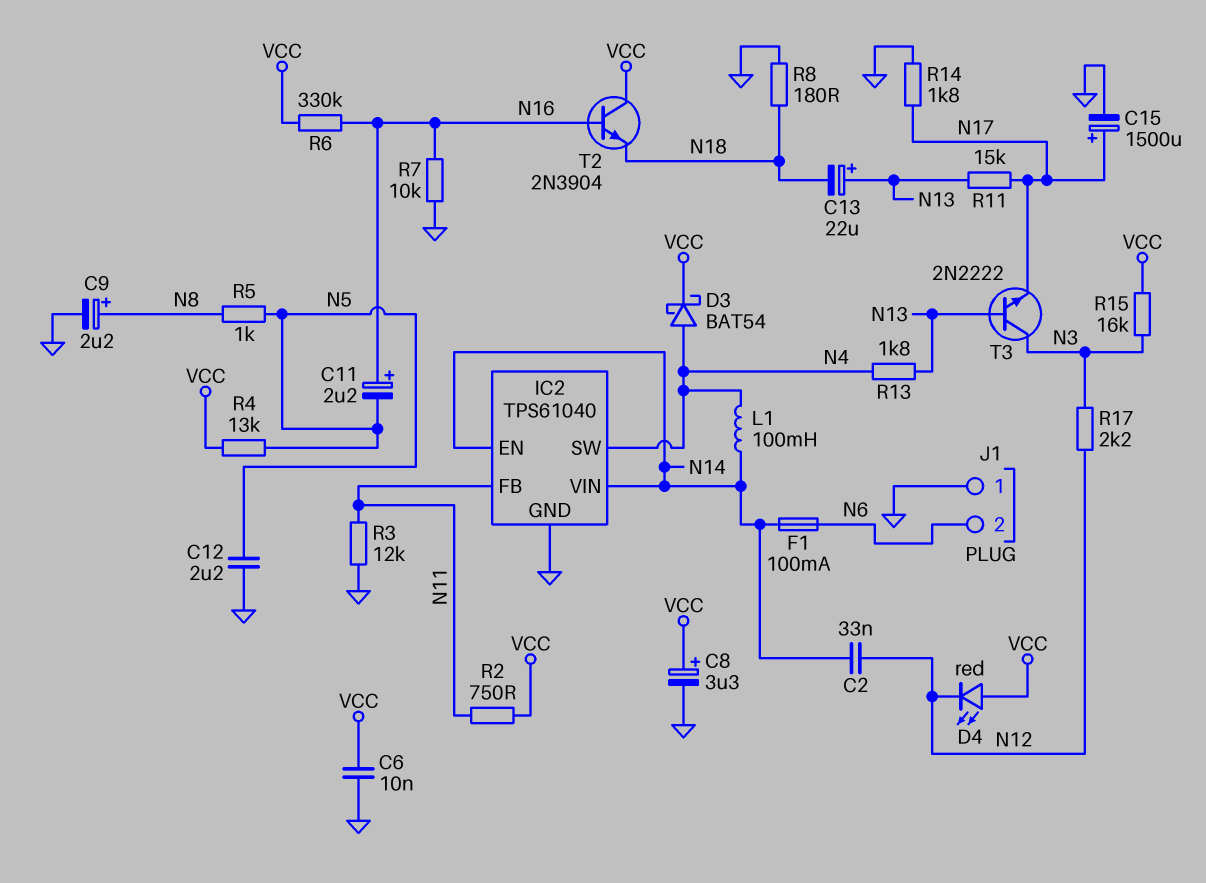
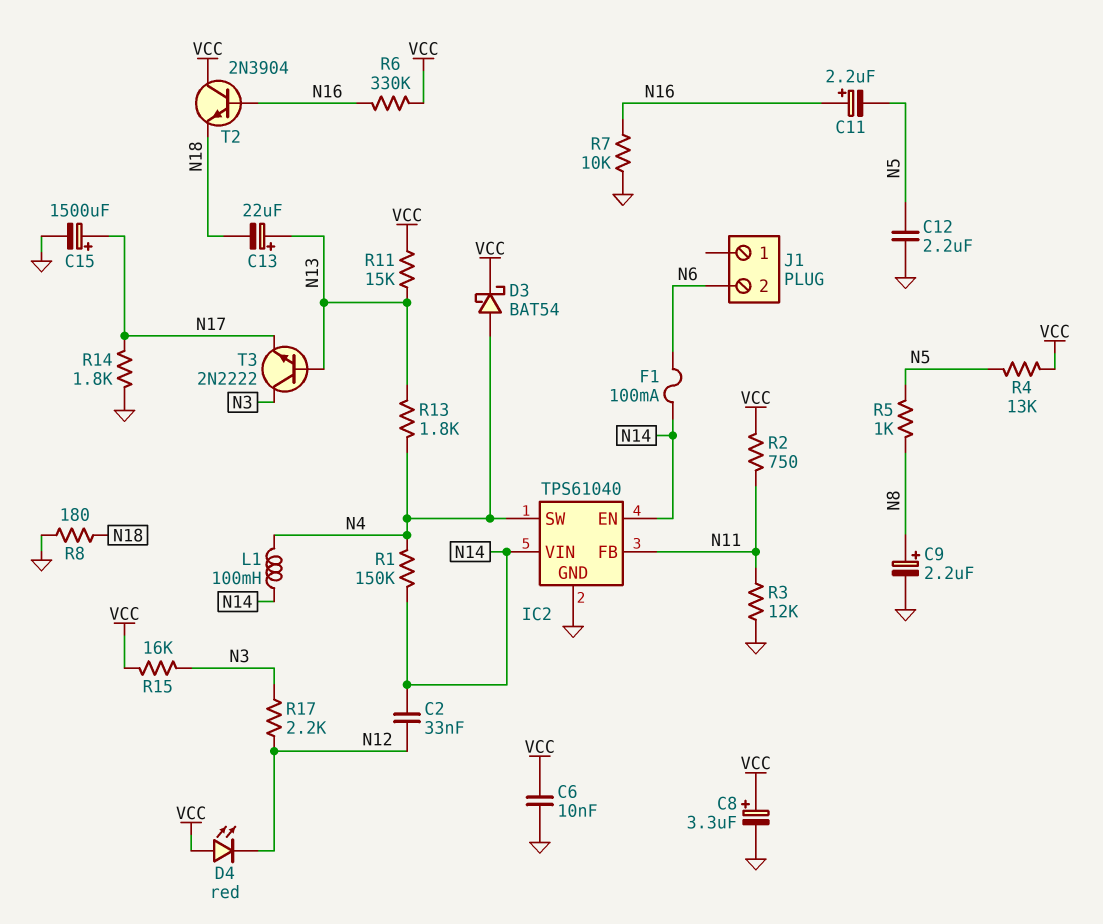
J1 pin 1: GND -> none
R1: none -> 150k (N4, N14)
R11: 15k (N13, N17) -> 15k (N13, VCC)

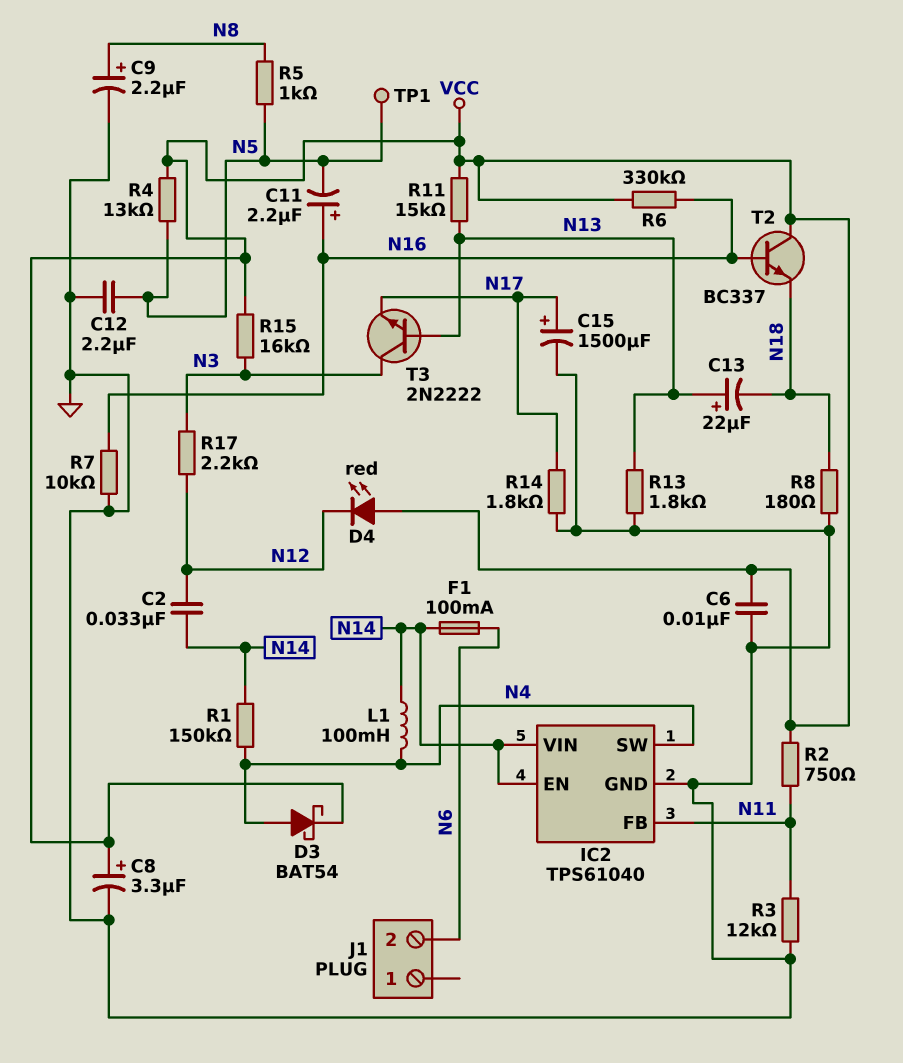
R13: 1.8k (N4, N13) -> 1.8k (GND, N13)
T2: NPN 2N3904 (B N16, C VCC, E N18) -> NPN BC337 (B N16, C VCC, E N18)
TP1: none -> test point (N5)

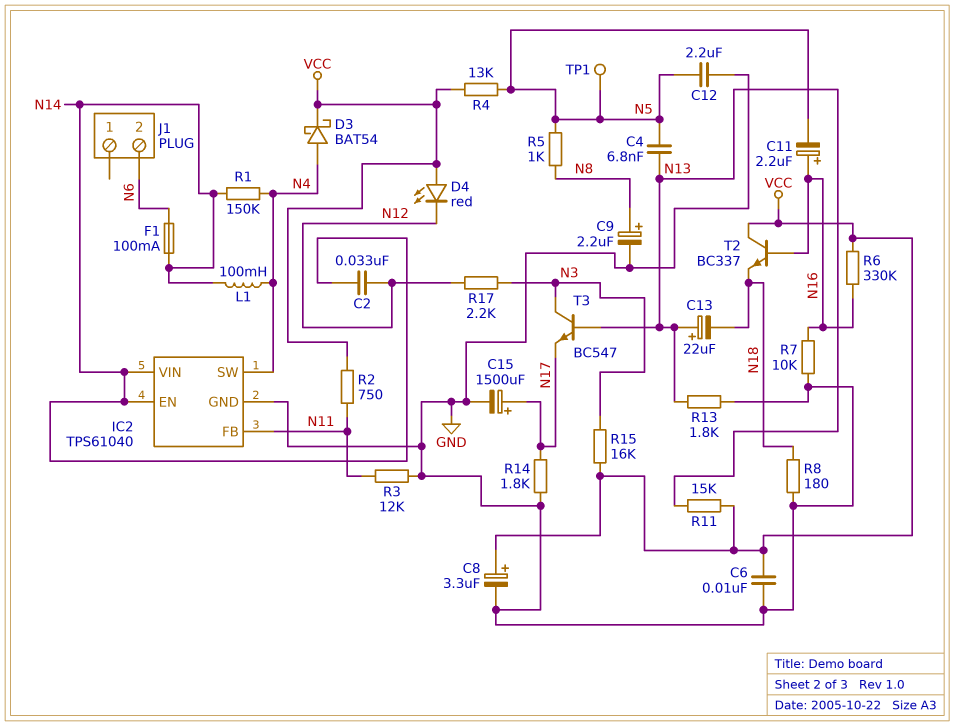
C4: none -> 6.8nF (N5, N13)
T3: NPN 2N2222 (B N13, C N3, E N17) -> NPN BC547 (B N13, C N3, E N17)

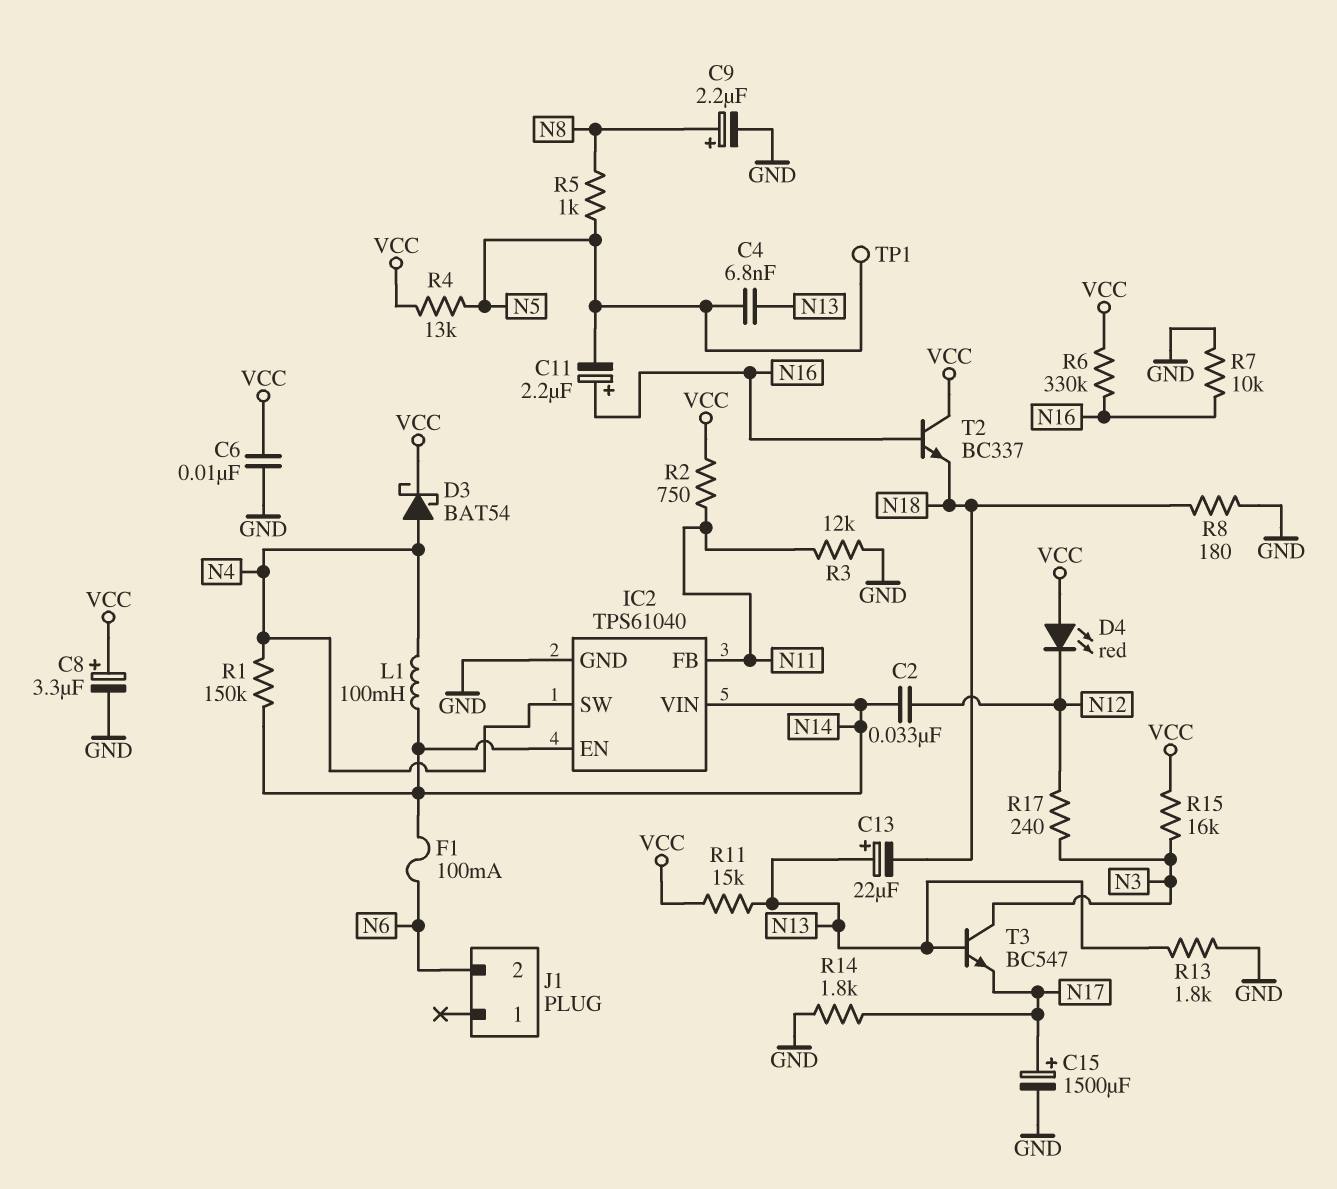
C12: 2.2uF (GND, N5) -> none
R17: 2.2k (N3, N12) -> 240 (N3, N12)

